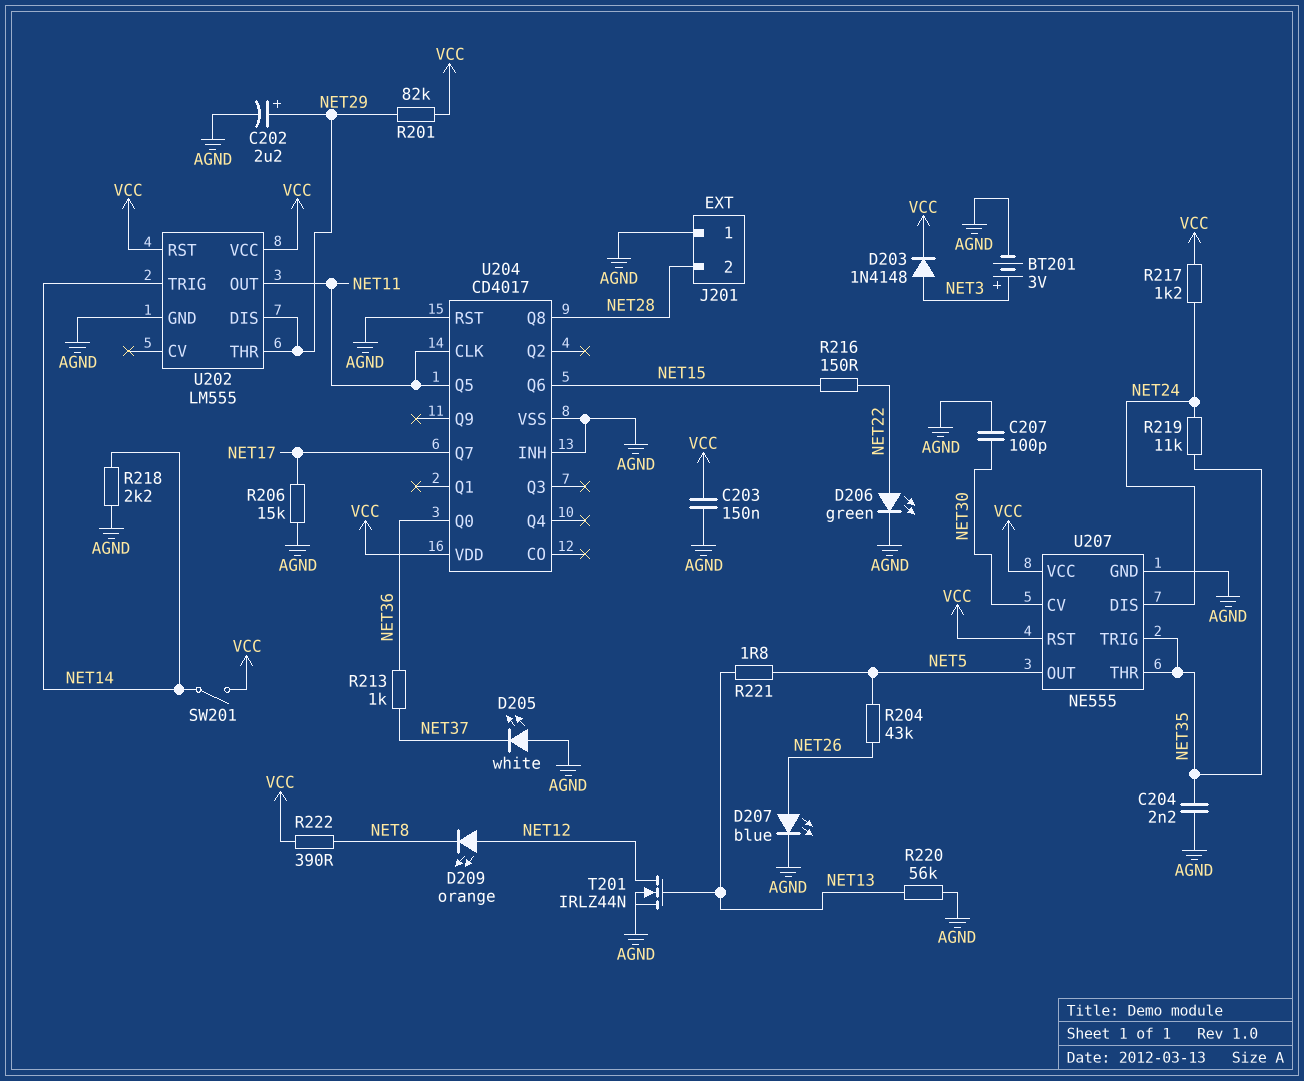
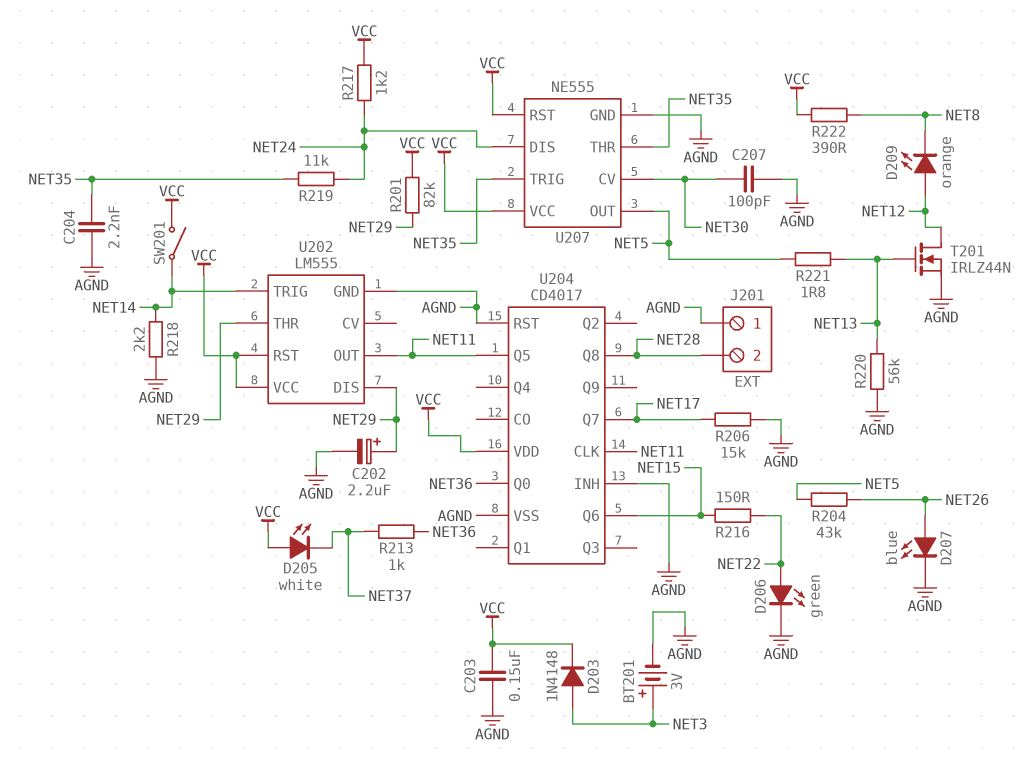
D205: LED white (A AGND, K NET37) -> LED white (A VCC, K NET37)

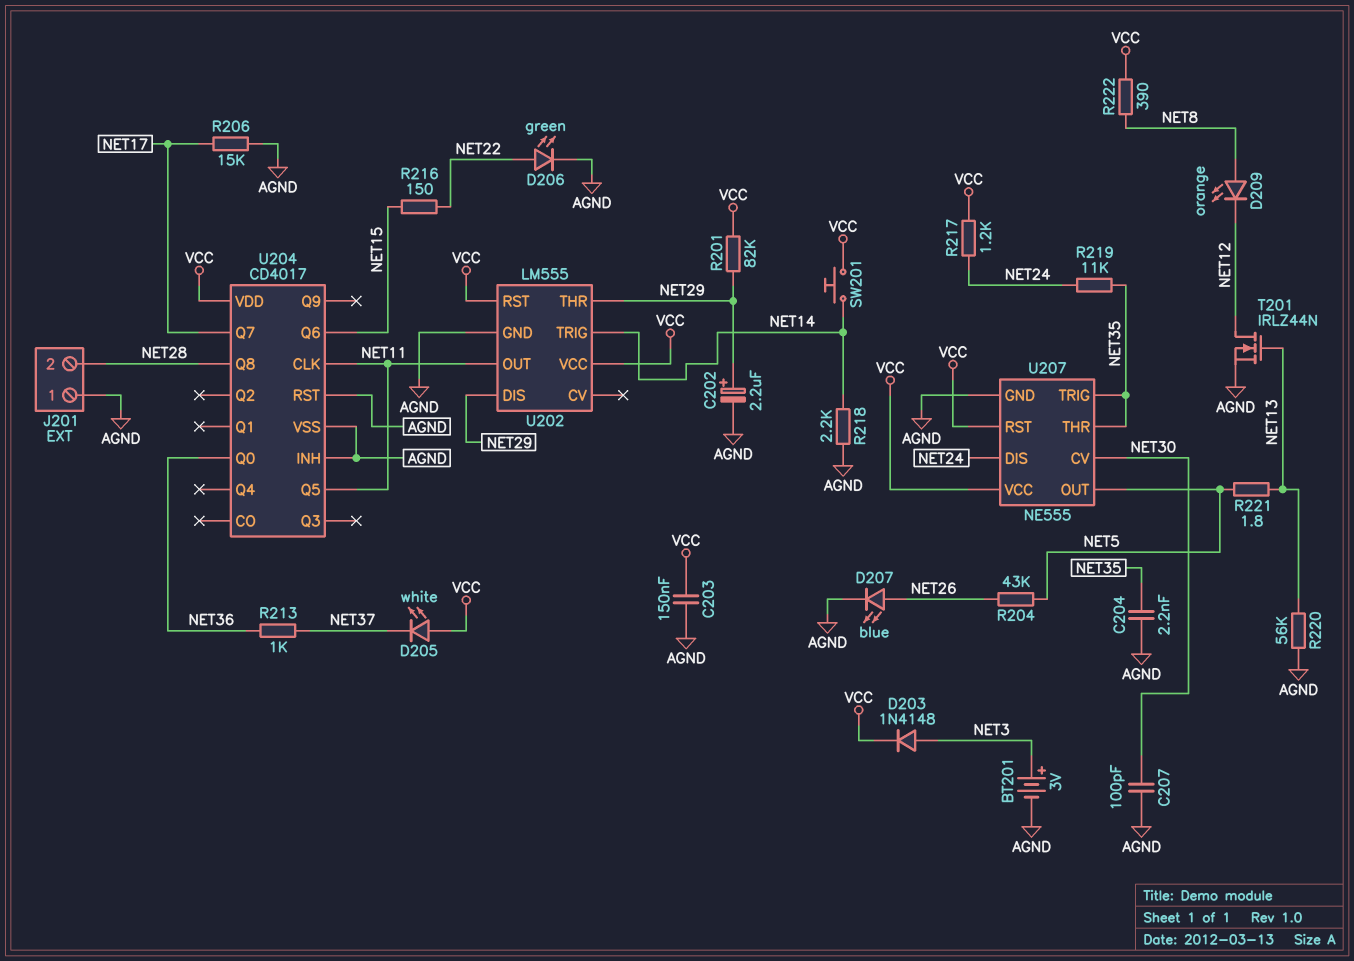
D209: LED orange (A NET12, K NET8) -> LED orange (A NET8, K NET12)
SW201: switch (NET14, VCC) -> button (NET14, VCC)

